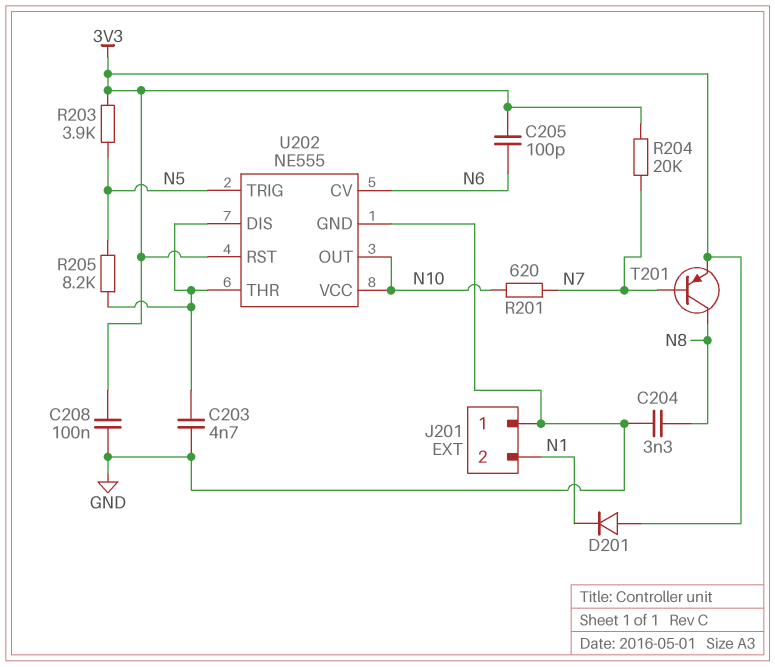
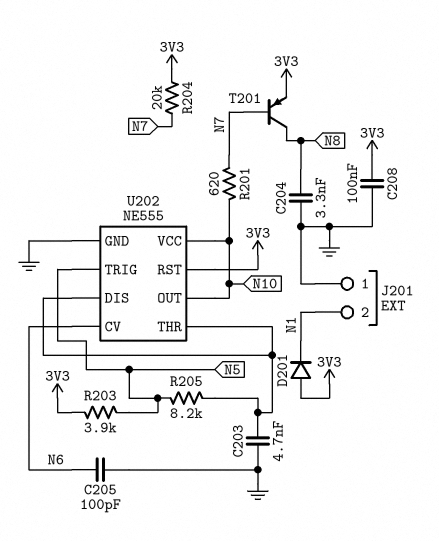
C205: 100pF (3V3, N6) -> 100pF (GND, N6)

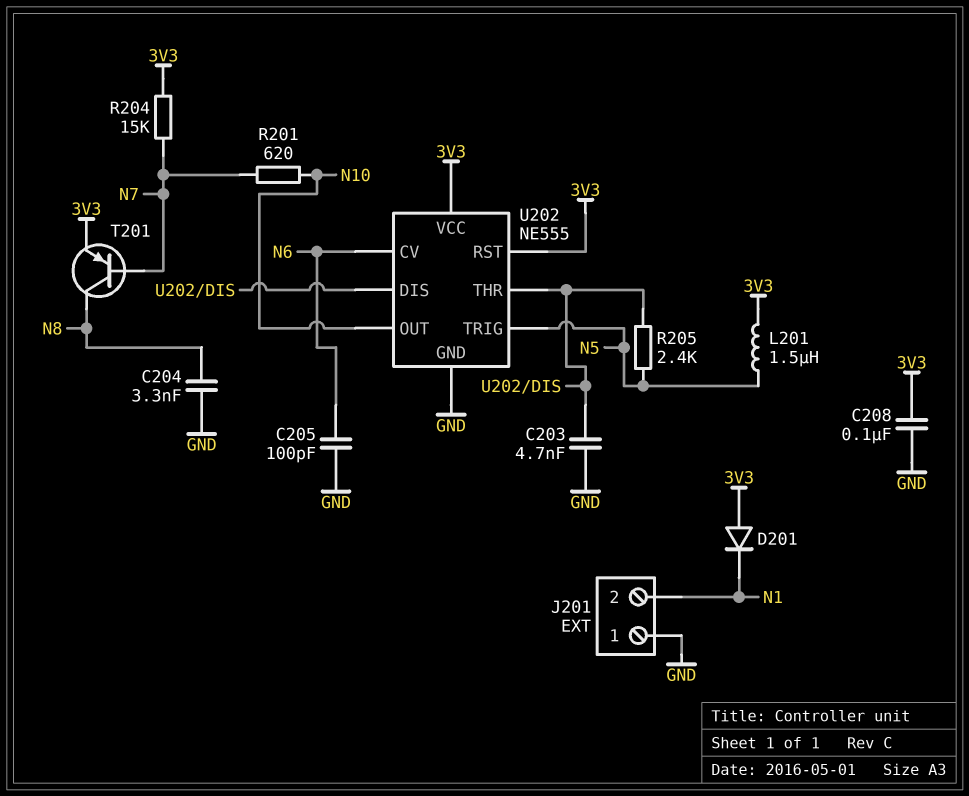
L201: none -> 1.5uH (3V3, N5)
R203: 3.9k (3V3, N5) -> none
R204: 20k (3V3, N7) -> 15k (3V3, N7)
R205: 8.2k (N5, U202/DIS) -> 2.4k (N5, U202/DIS)
U202 pin VCC: N10 -> 3V3

